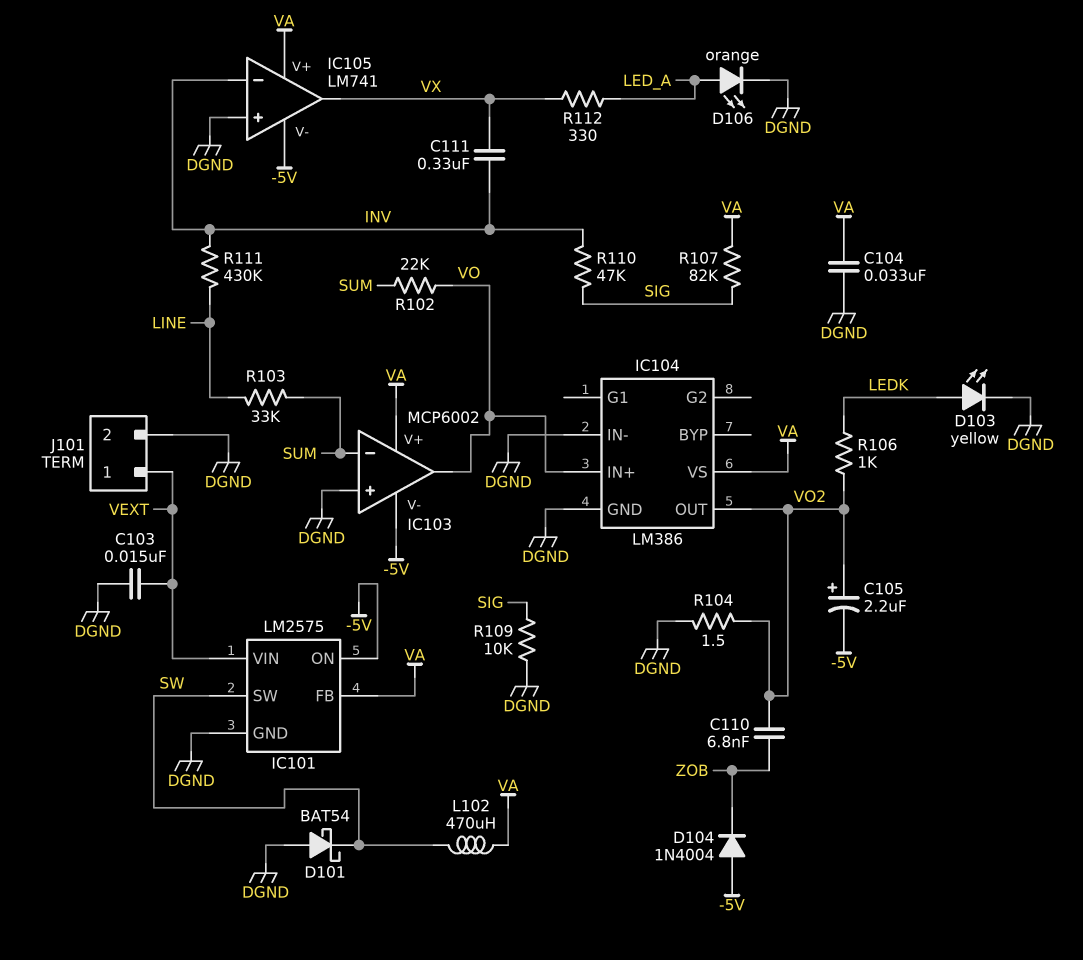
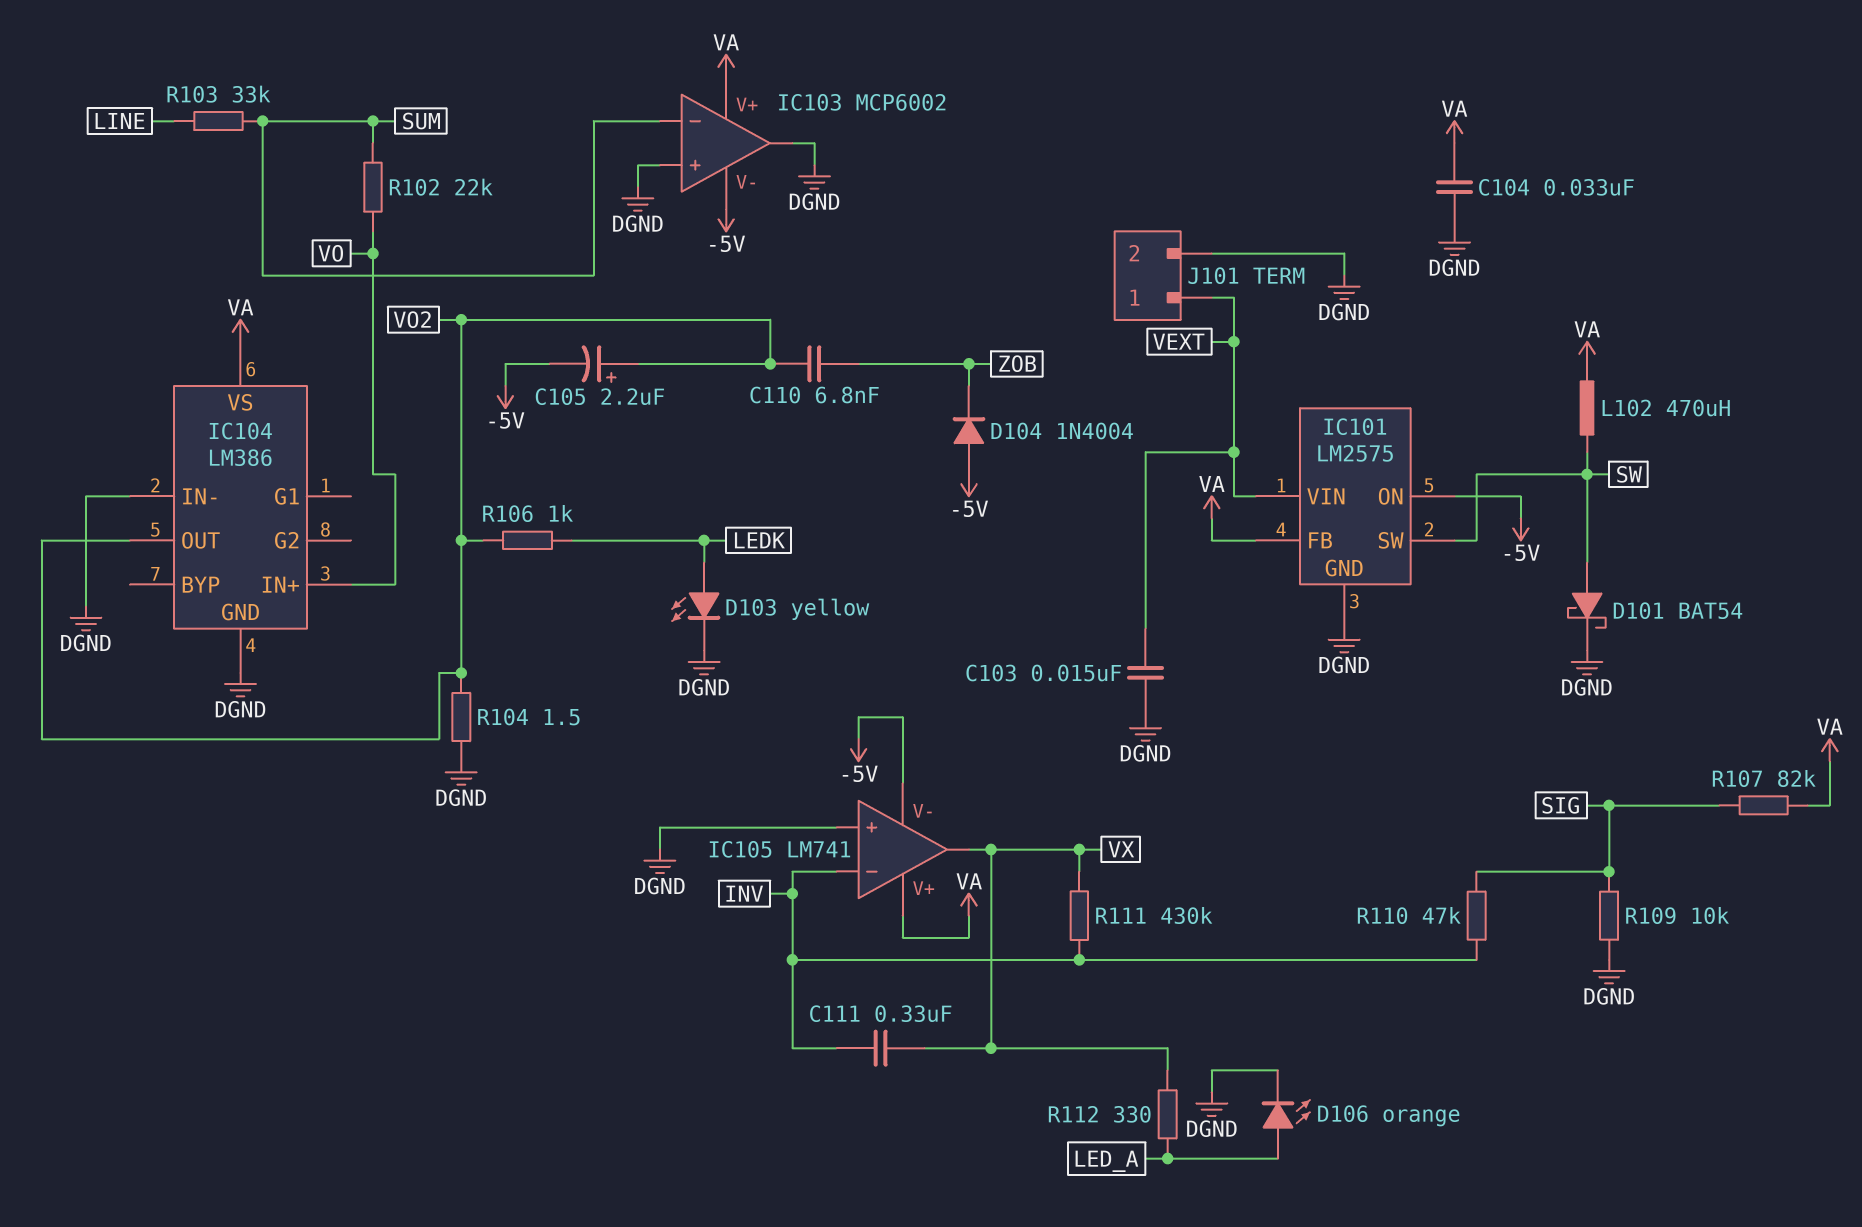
D101: schottky BAT54 (A DGND, K SW) -> schottky BAT54 (A SW, K DGND)
IC103 pin out: VO -> DGND
R111: 430k (INV, LINE) -> 430k (INV, VX)

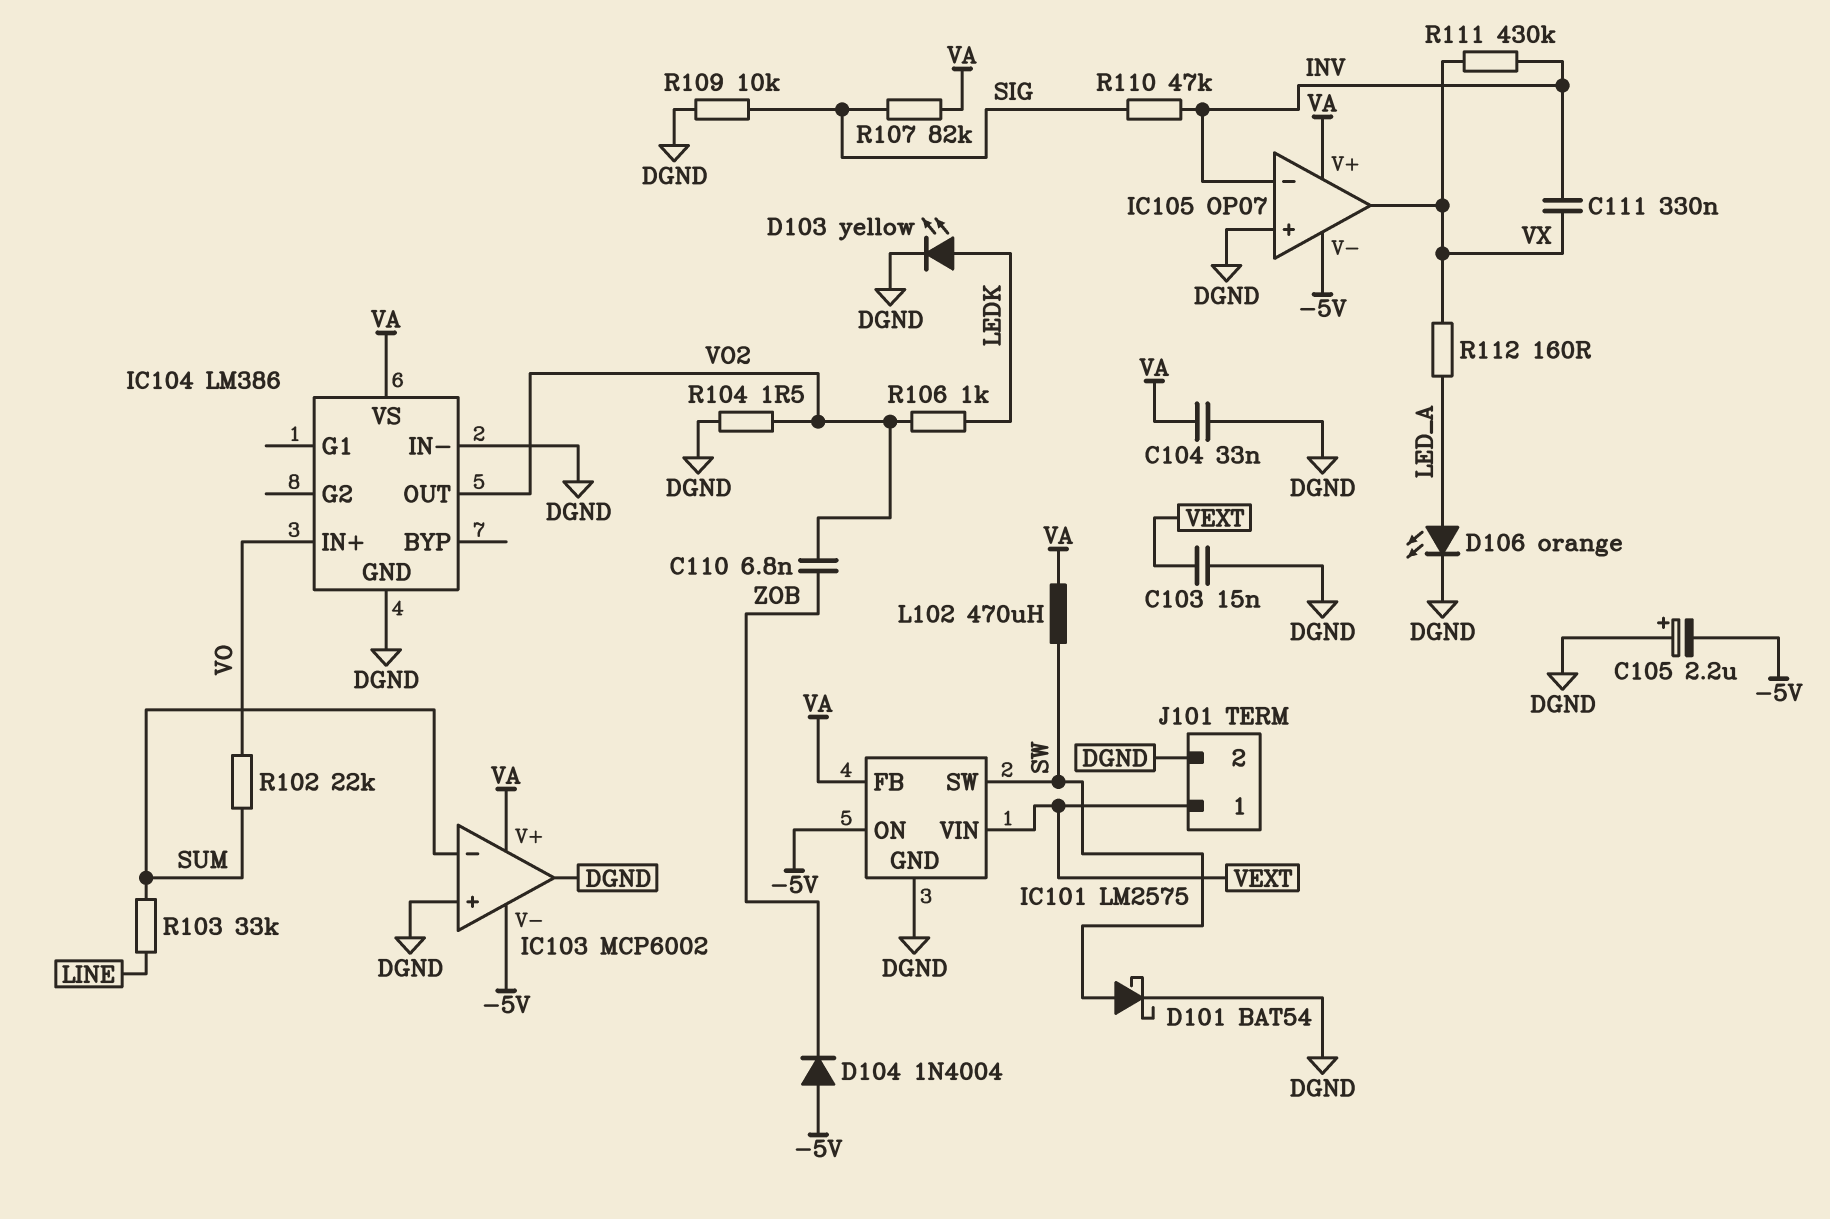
C105: 2.2uF (plus VO2, minus -5V) -> 2.2uF (plus DGND, minus -5V)
IC105: LM741 -> OP07
R112: 330 (LED_A, VX) -> 160 (LED_A, VX)

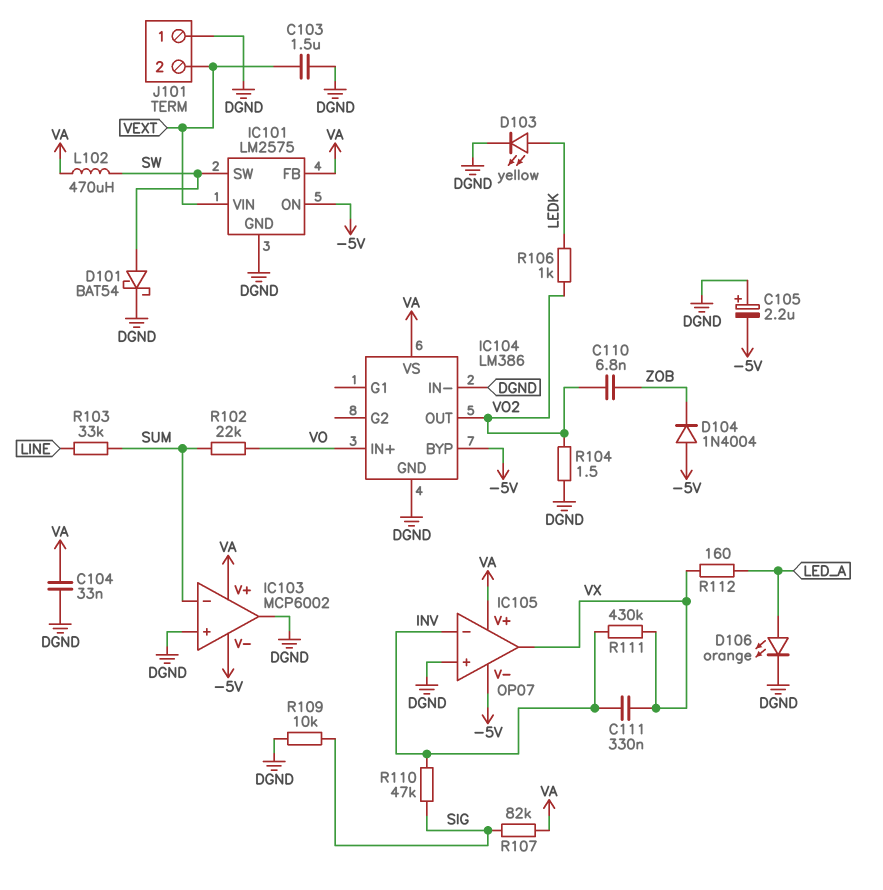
C103: 15nF (DGND, VEXT) -> 1.5uF (DGND, VEXT)
IC104 pin BYP: none -> -5V
J101 pin 1: VEXT -> DGND
J101 pin 2: DGND -> VEXT

